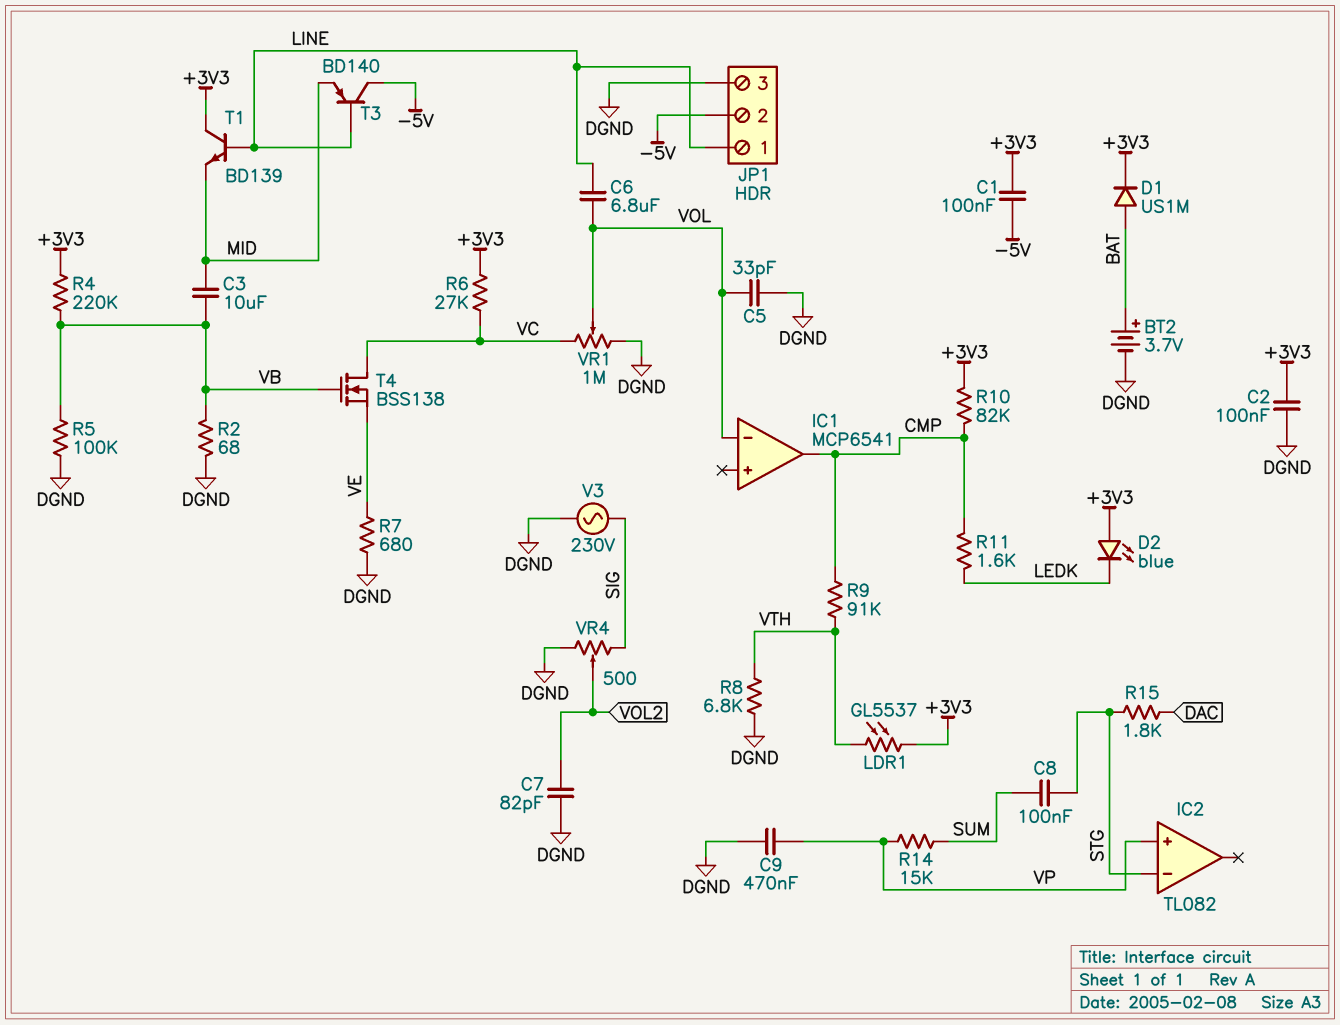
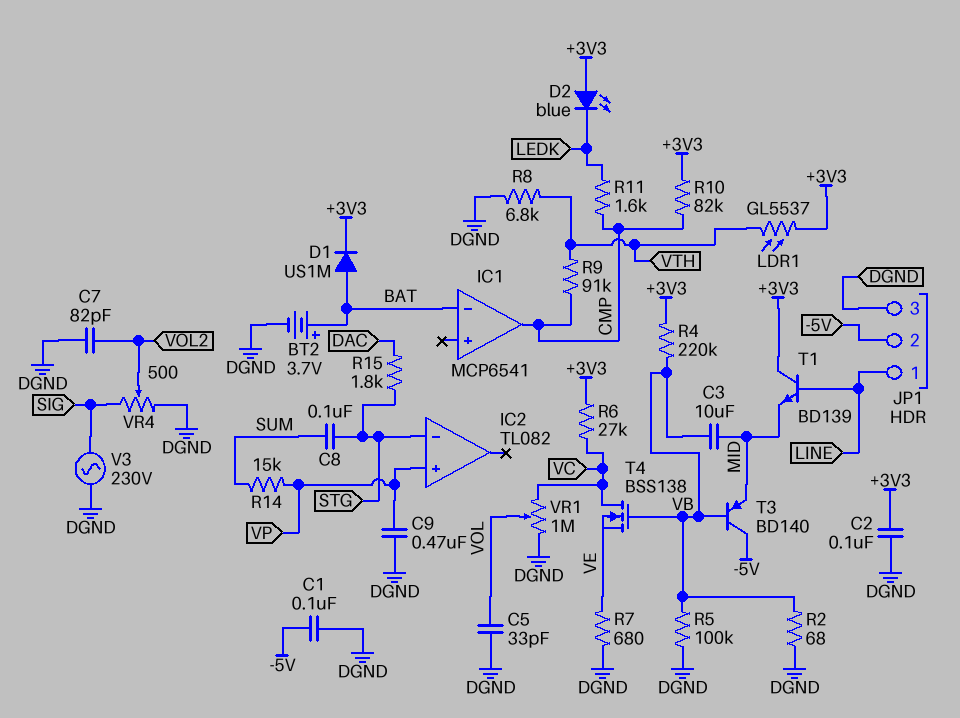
C1: 100nF (+3V3, -5V) -> 100nF (-5V, DGND)
C6: 6.8uF (LINE, VOL) -> none
IC1 pin in-: VOL -> BAT
T3: PNP BD140 (B LINE, C -5V, E MID) -> PNP BD140 (B VB, C -5V, E MID)

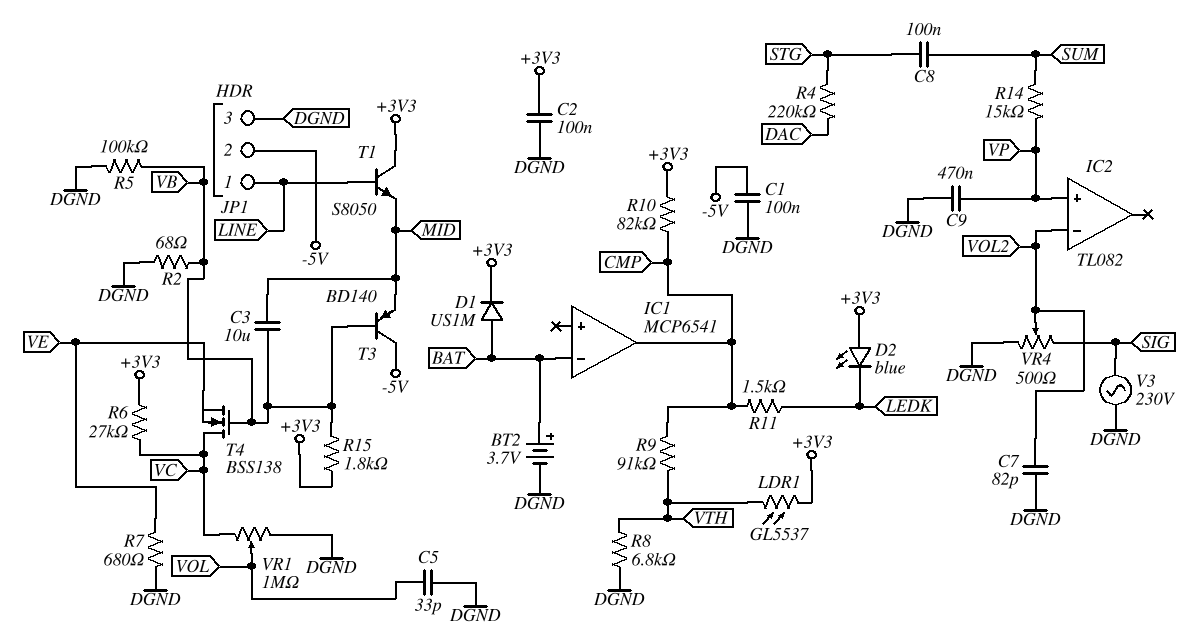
IC2 pin in-: STG -> VOL2
R4: 220k (+3V3, VB) -> 220k (DAC, STG)
R11: 1.6k (CMP, LEDK) -> 1.5k (CMP, LEDK)
R15: 1.8k (DAC, STG) -> 1.8k (+3V3, VB)
T1: NPN BD139 (B LINE, C +3V3, E MID) -> NPN S8050 (B LINE, C +3V3, E MID)

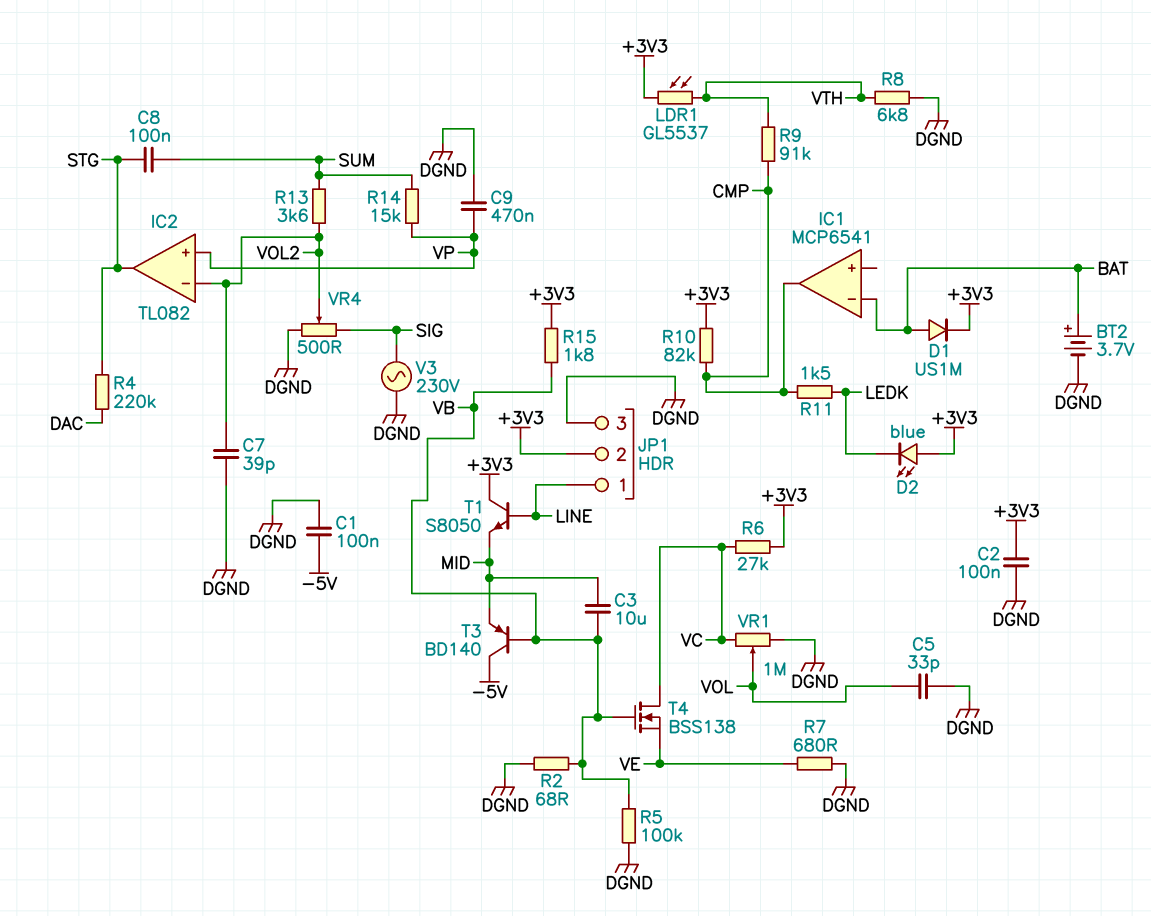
C7: 82pF (DGND, VOL2) -> 39pF (DGND, VOL2)
IC2 pin out: none -> STG
JP1 pin 2: -5V -> +3V3
R13: none -> 3.6k (SUM, VOL2)

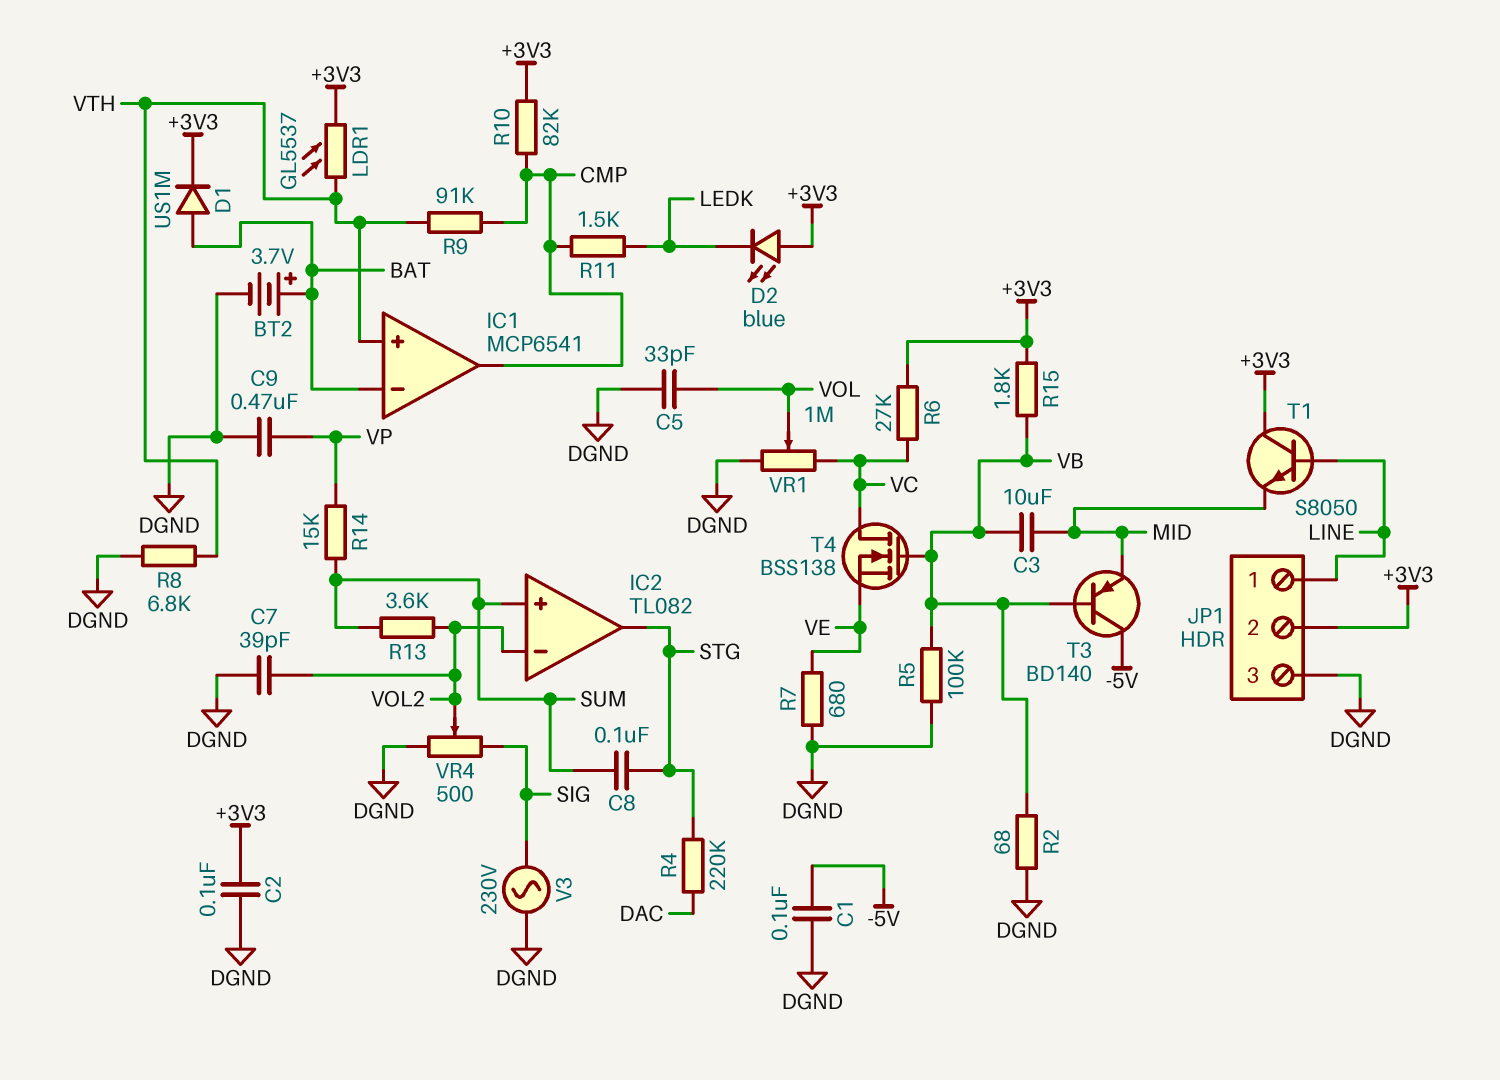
IC1 pin in+: none -> VTH
IC2 pin in+: VP -> SUM

